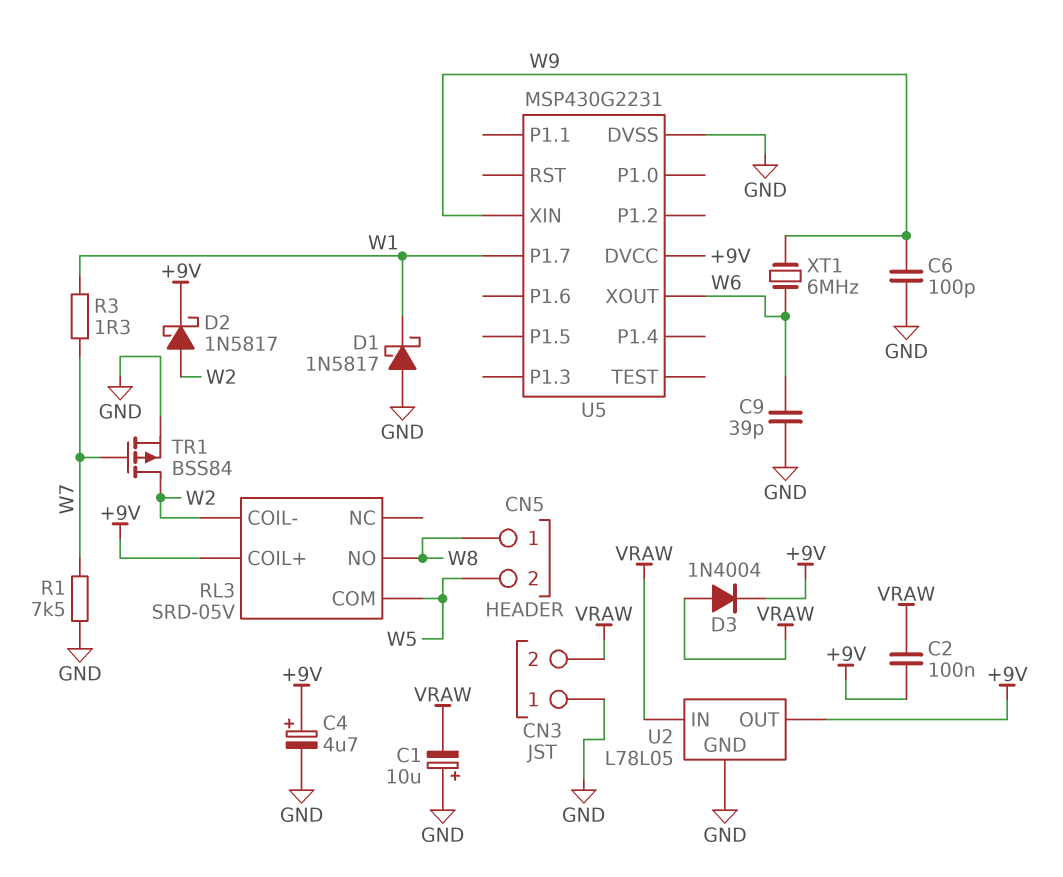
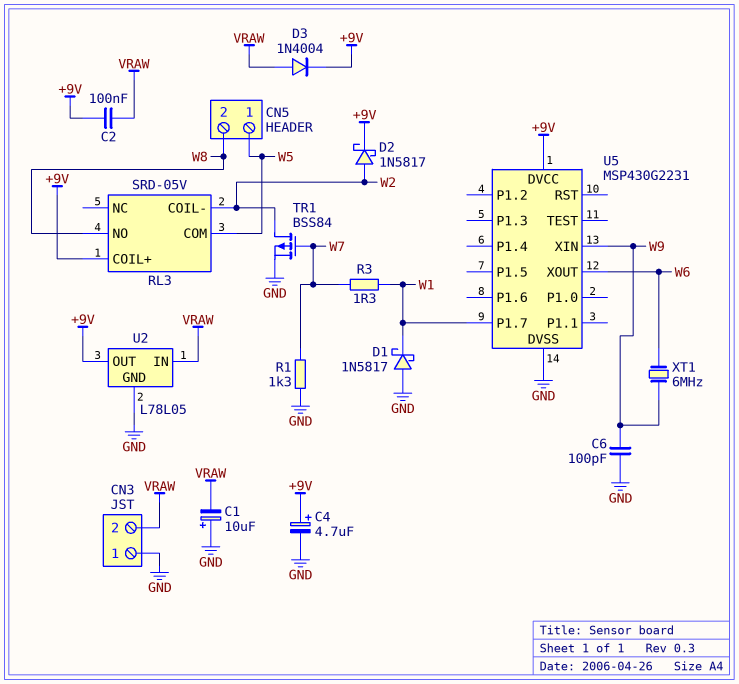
C9: 39pF (GND, W6) -> none
CN5 pin 1: W8 -> W5
CN5 pin 2: W5 -> W8
R1: 7.5k (GND, W7) -> 1.3k (GND, W7)

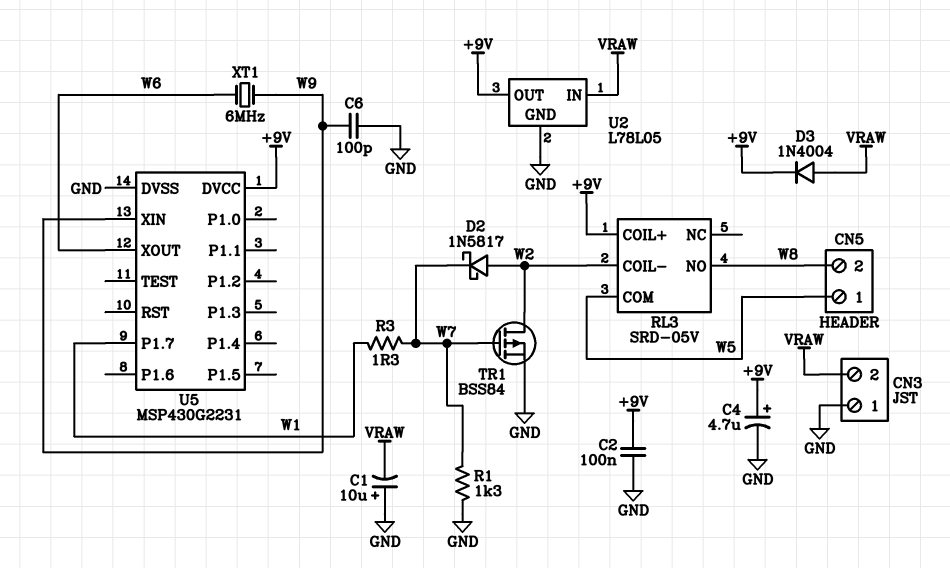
C2: 100nF (+9V, VRAW) -> 100nF (+9V, GND)
D1: schottky 1N5817 (A GND, K W1) -> none
D2: schottky 1N5817 (A W2, K +9V) -> schottky 1N5817 (A W2, K W7)

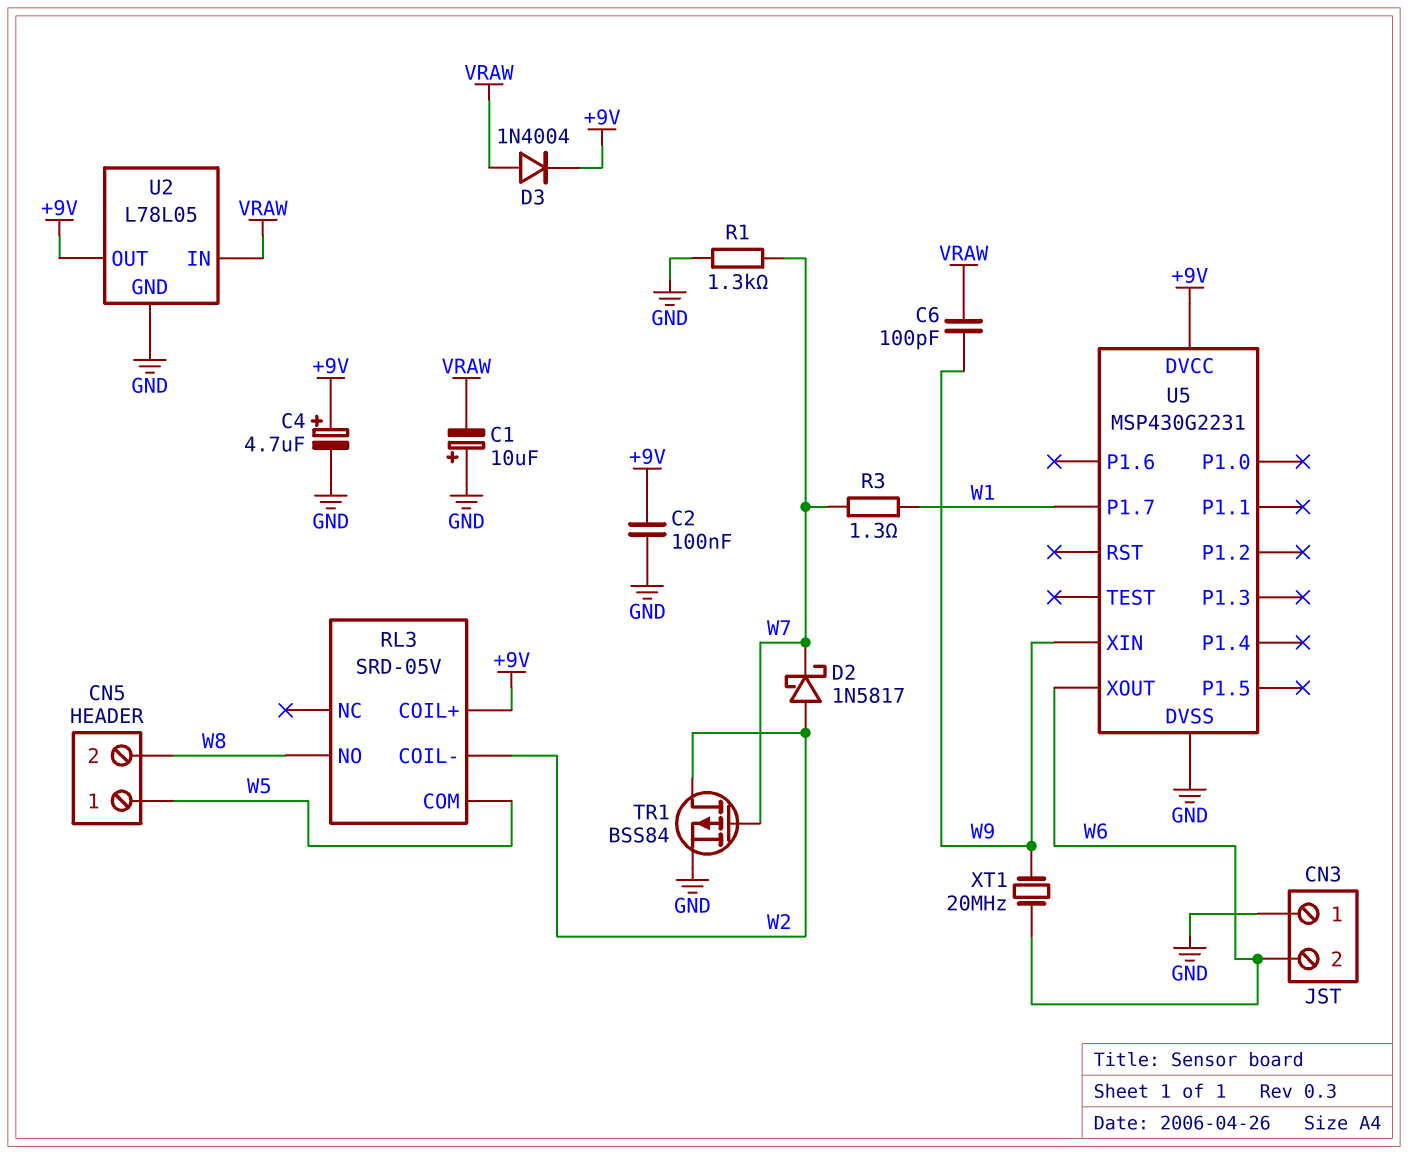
C6: 100pF (GND, W9) -> 100pF (VRAW, W9)
CN3 pin 2: VRAW -> W6
XT1: 6MHz (W6, W9) -> 20MHz (W6, W9)

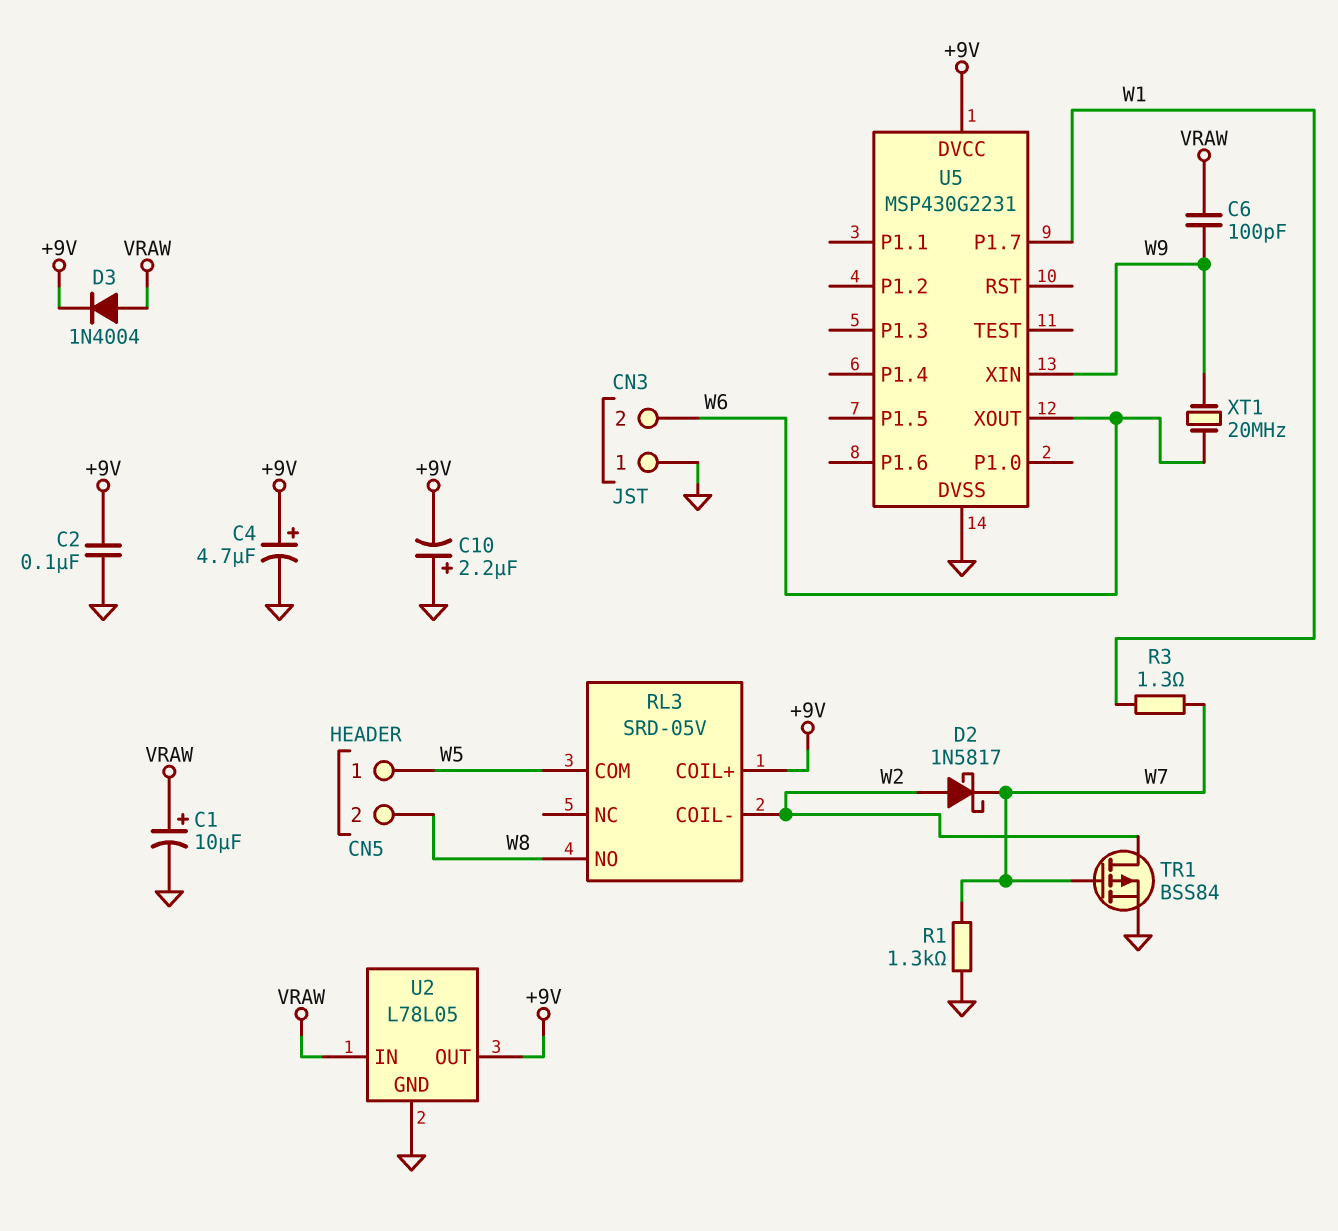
C1: 10uF (plus GND, minus VRAW) -> 10uF (plus VRAW, minus GND)
C10: none -> 2.2uF (plus GND, minus +9V)

